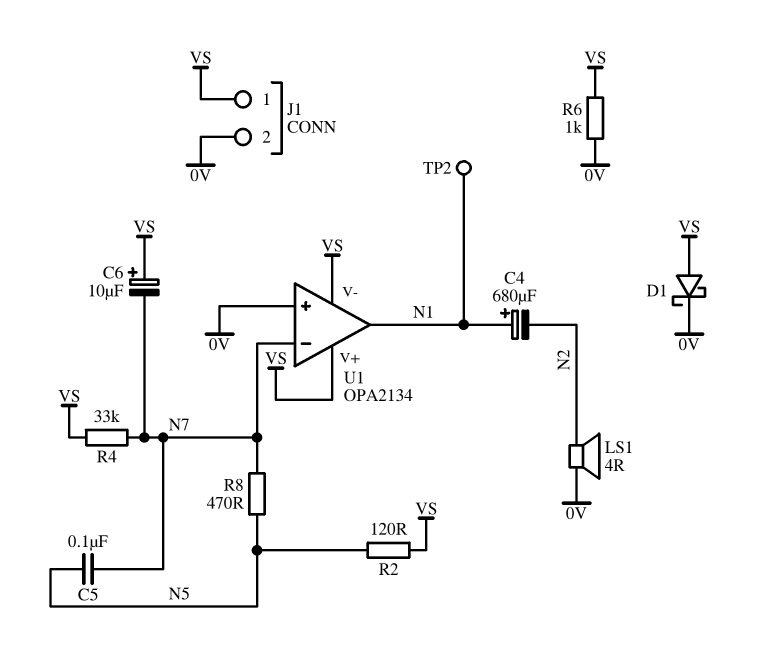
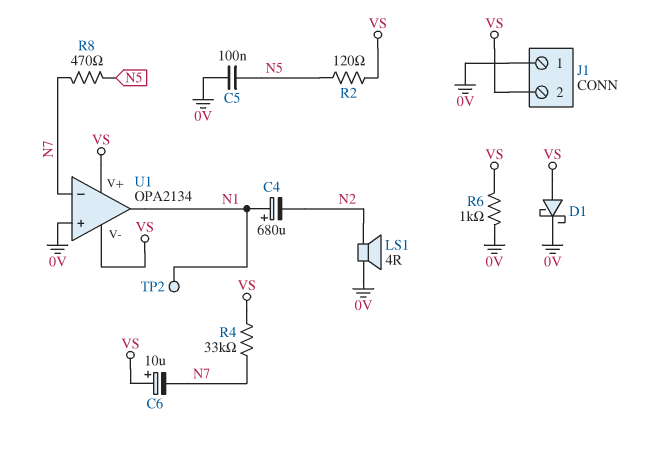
C5: 100nF (N5, N7) -> 100nF (0V, N5)
J1 pin 1: VS -> 0V
J1 pin 2: 0V -> VS

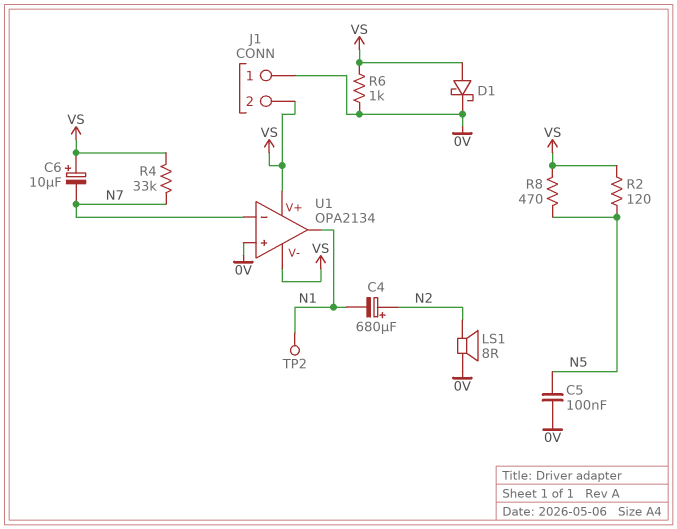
C4: 680uF (plus N1, minus N2) -> 680uF (plus N2, minus N1)
LS1: speaker 4R (0V, N2) -> speaker 8R (0V, N2)
R8: 470 (N5, N7) -> 470 (N5, VS)

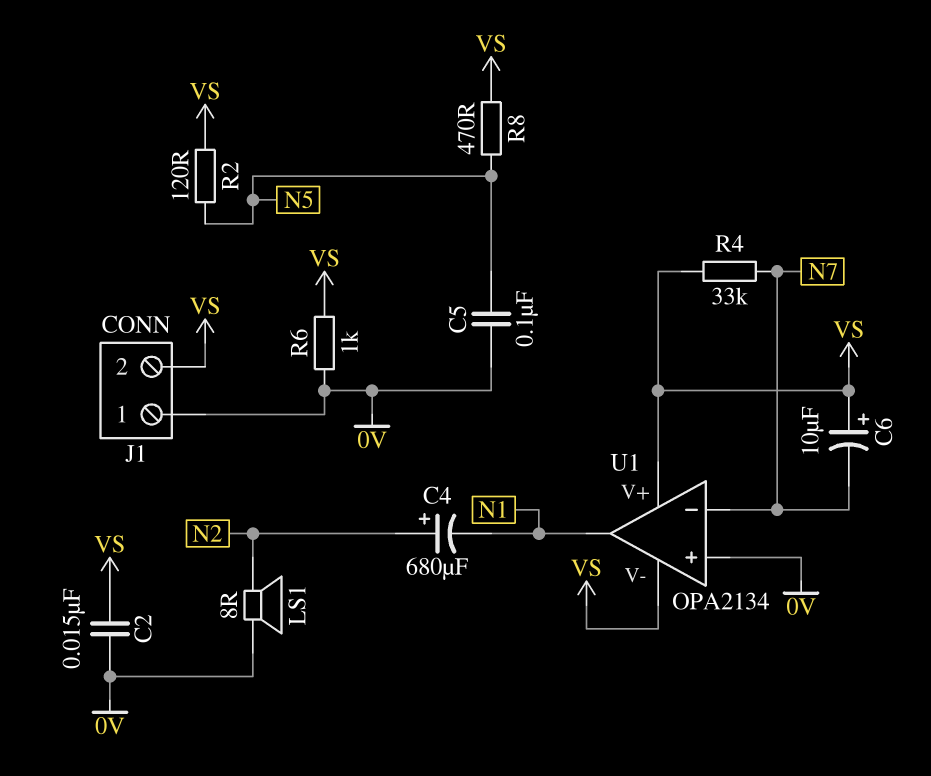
C2: none -> 15nF (0V, VS)
D1: schottky (A VS, K 0V) -> none
TP2: test point (N1) -> none

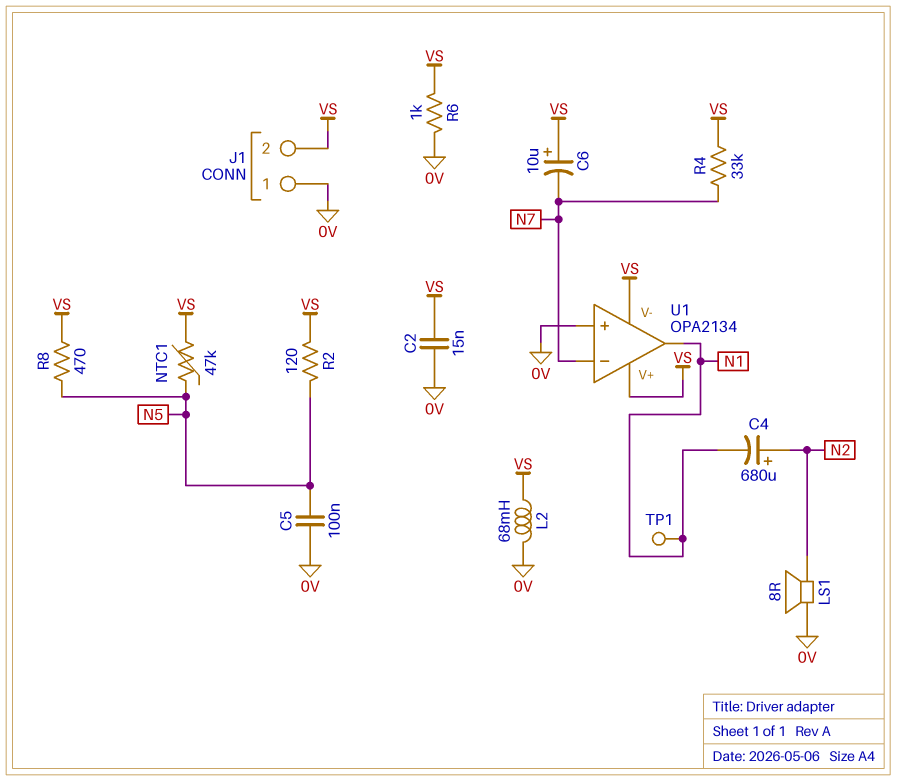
L2: none -> 68mH (0V, VS)
NTC1: none -> 47k (N5, VS)
TP1: none -> test point (N1)

